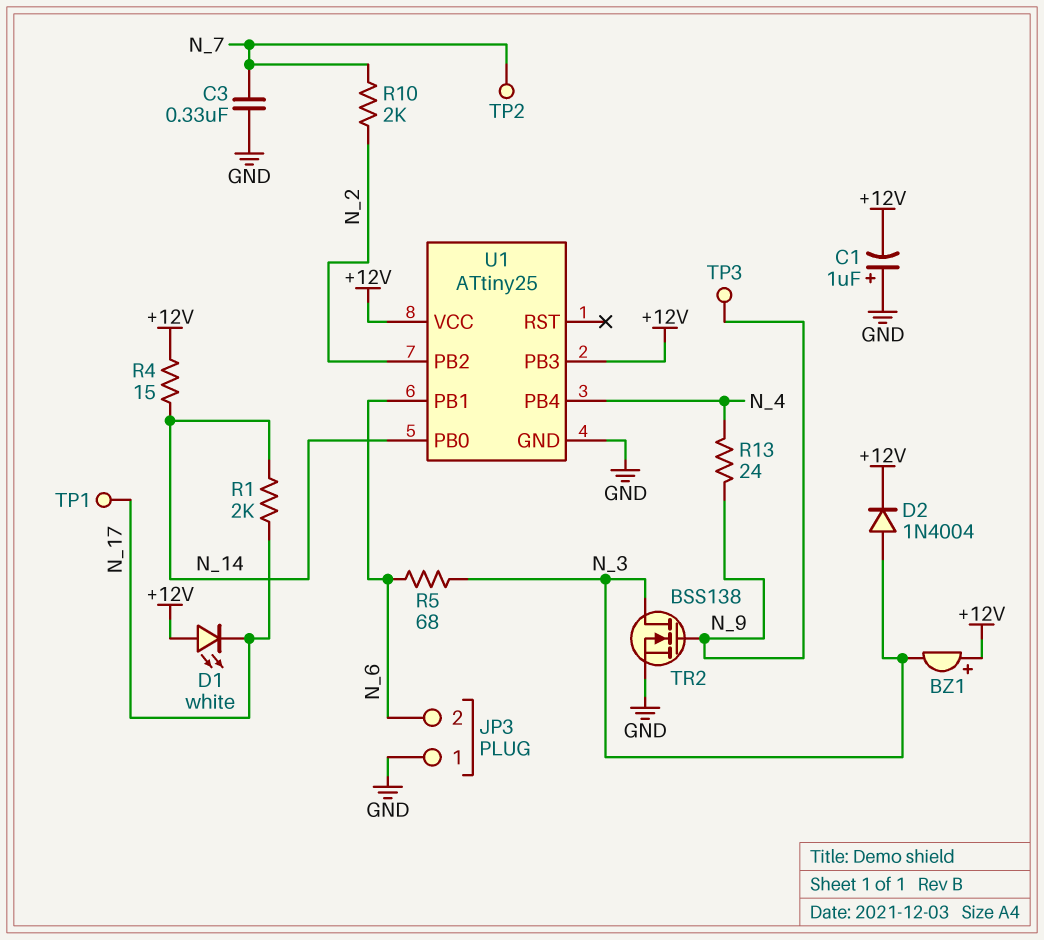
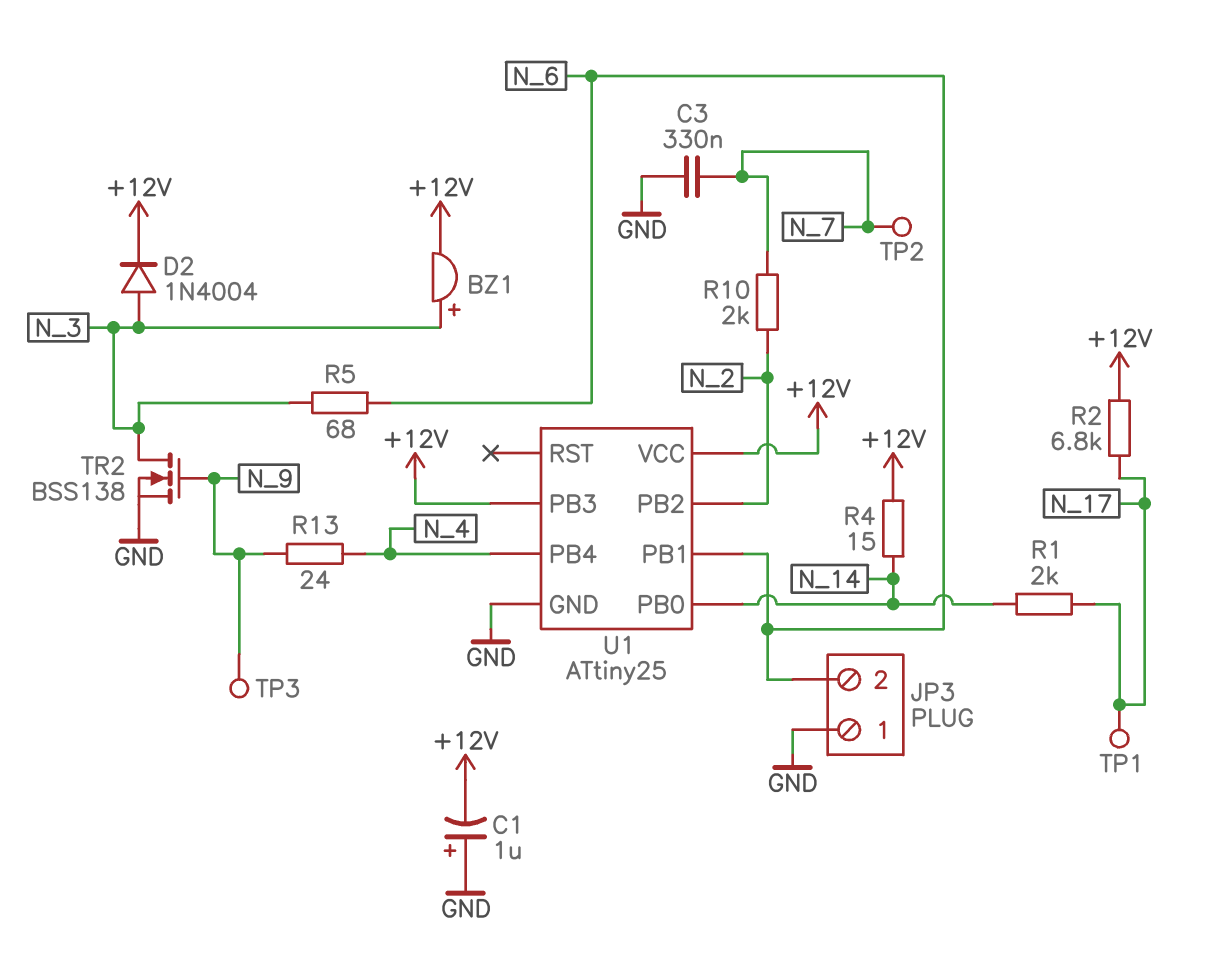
BZ1: buzzer (plus +12V, minus N_3) -> buzzer (plus N_3, minus +12V)
D1: LED white (A +12V, K N_17) -> none
R2: none -> 6.8k (+12V, N_17)

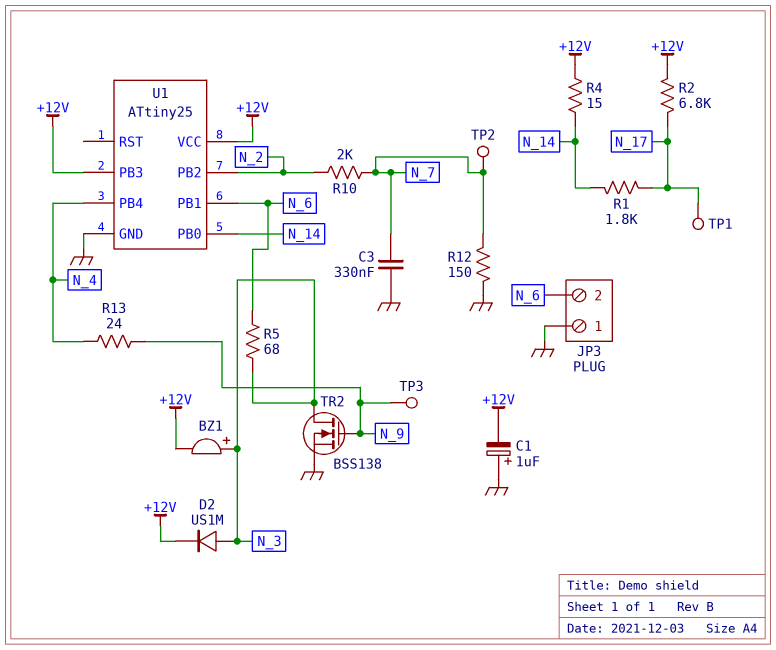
D2: diode 1N4004 (A N_3, K +12V) -> diode US1M (A N_3, K +12V)
R1: 2k (N_14, N_17) -> 1.8k (N_14, N_17)
R12: none -> 150 (GND, N_7)

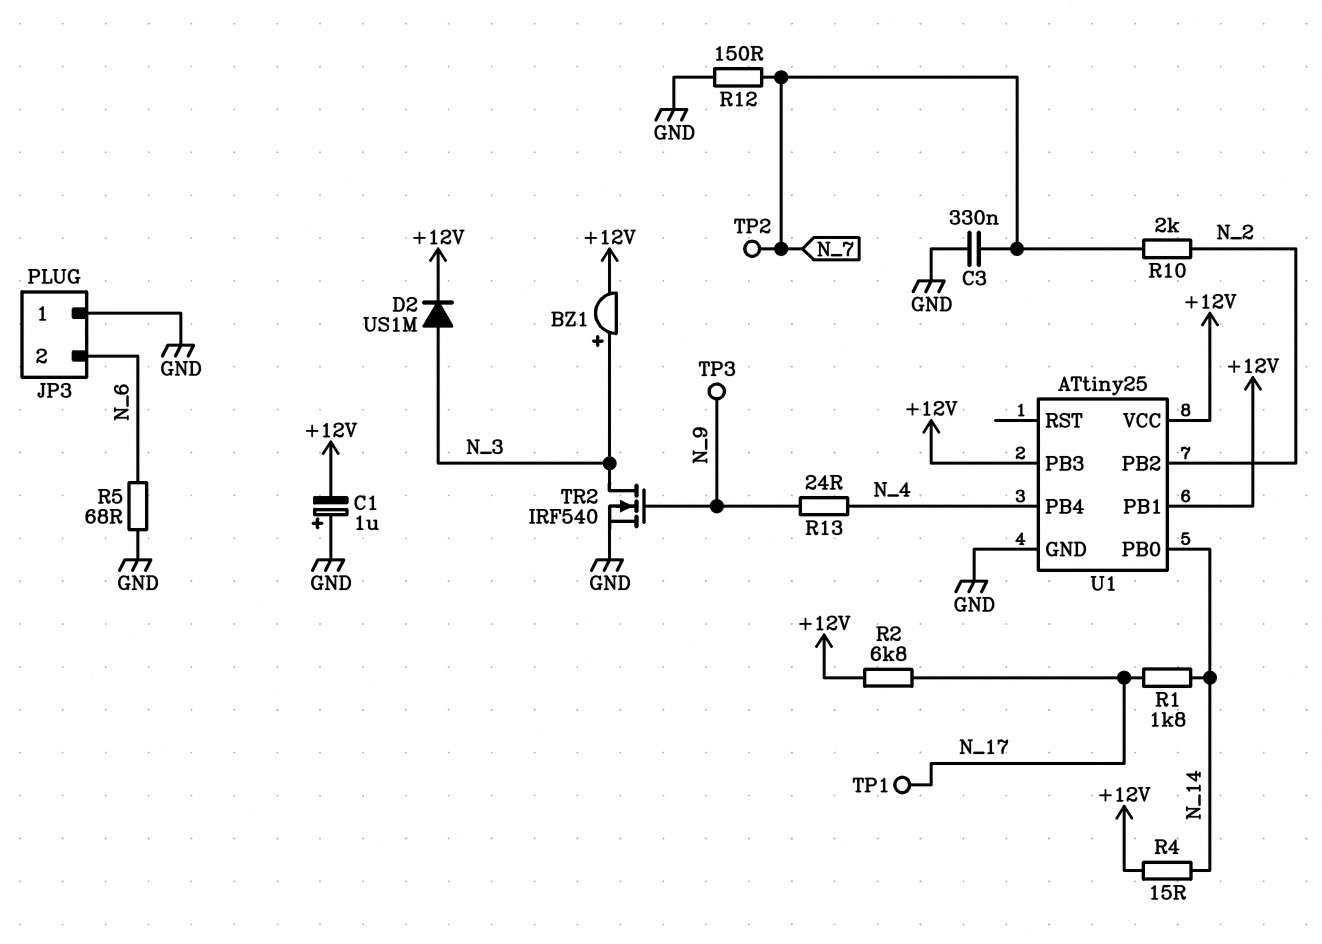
R5: 68 (N_3, N_6) -> 68 (GND, N_6)
TR2: NMOS BSS138 (G N_9, D N_3, S GND) -> NMOS IRF540 (G N_9, D N_3, S GND)
U1 pin PB1: N_6 -> +12V

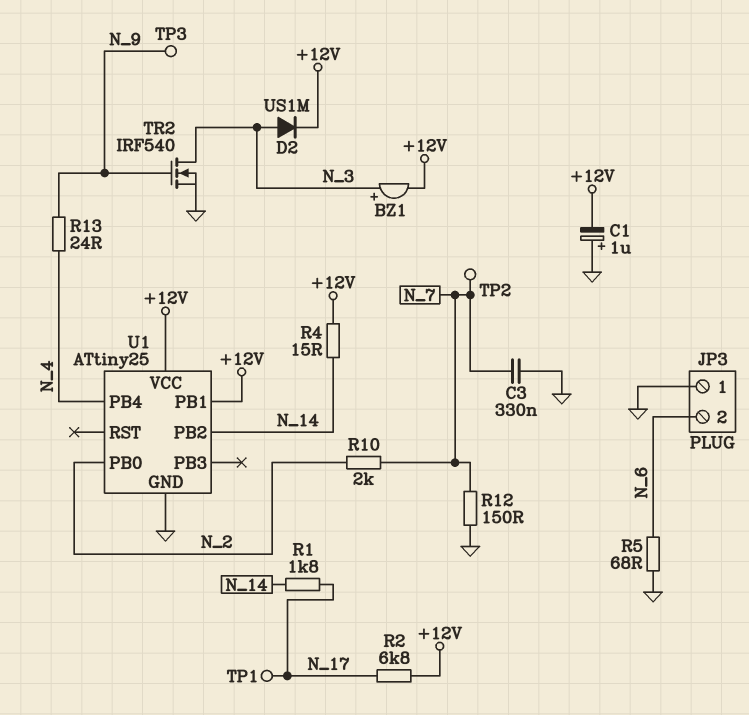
U1 pin PB0: N_14 -> N_2
U1 pin PB2: N_2 -> N_14
U1 pin PB3: +12V -> none

